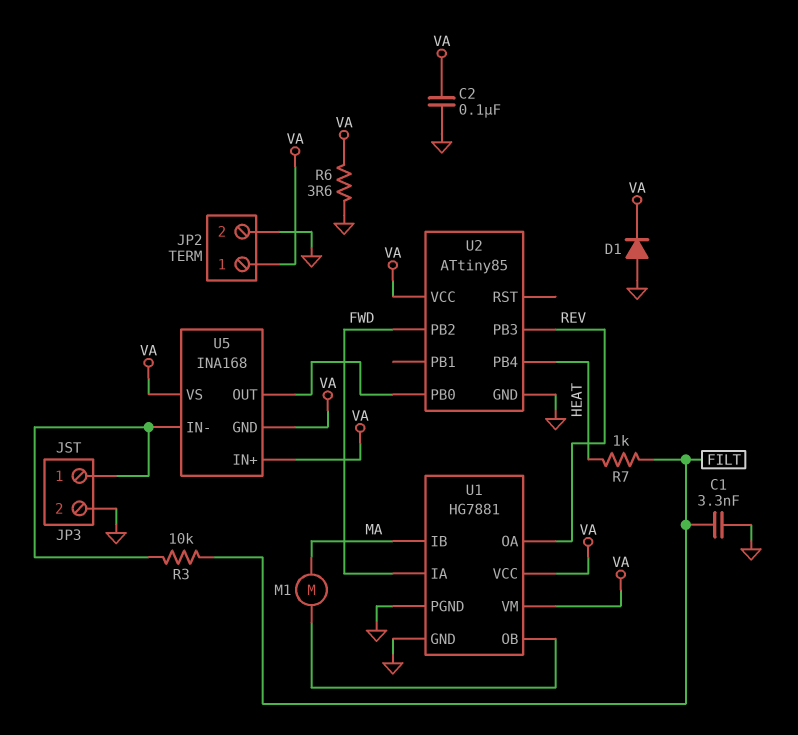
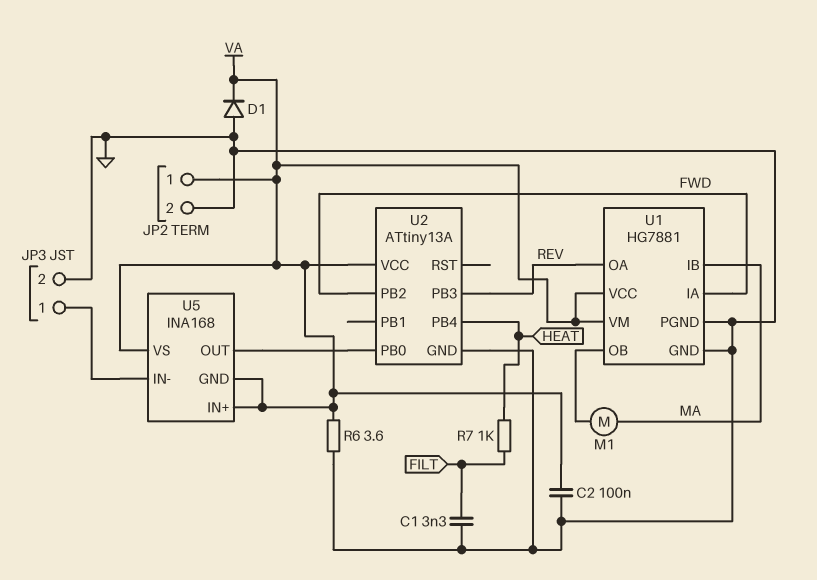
R3: 10k (FILT, JP3/1) -> none
U2: ATtiny85 -> ATtiny13A

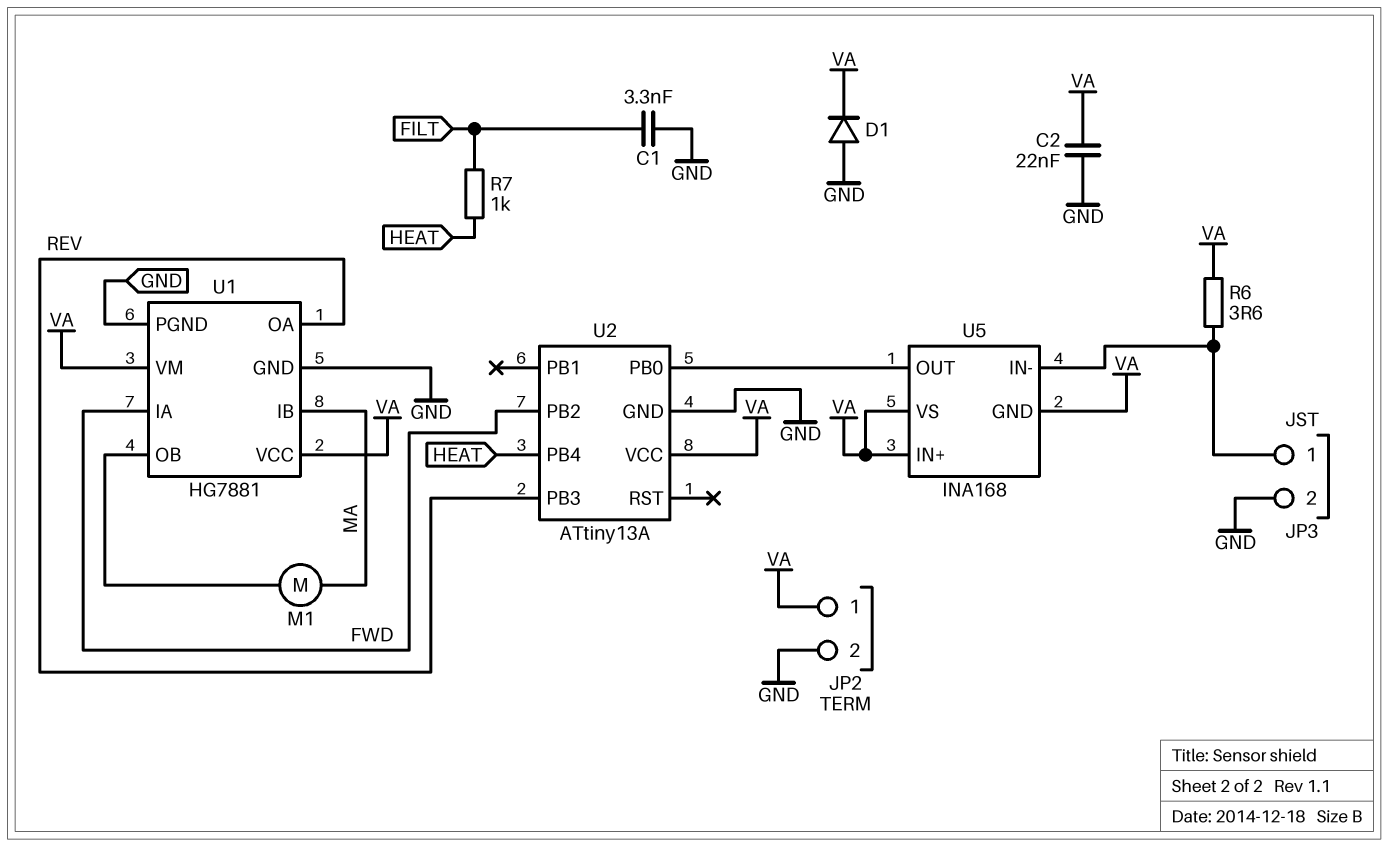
C2: 100nF (GND, VA) -> 22nF (GND, VA)
R6: 3.6 (GND, VA) -> 3.6 (JP3/1, VA)

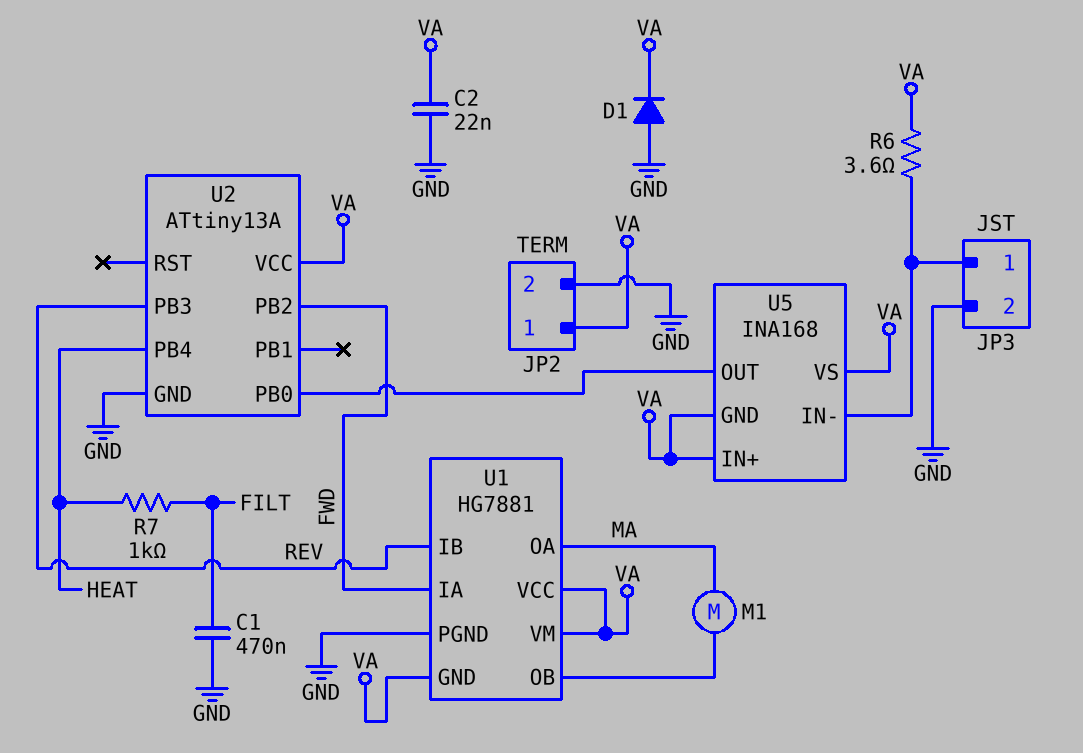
C1: 3.3nF (FILT, GND) -> 470nF (FILT, GND)
U1 pin GND: GND -> VA
U1 pin IB: MA -> REV
U1 pin OA: REV -> MA

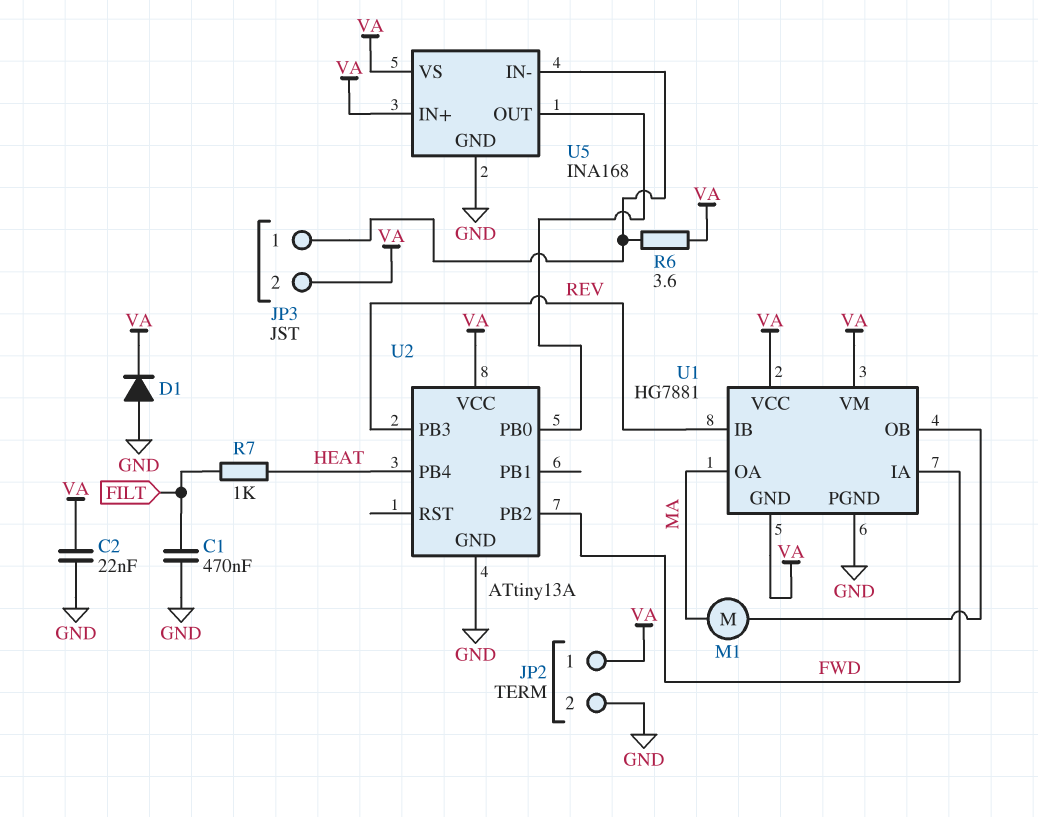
JP3 pin 2: GND -> VA
U5 pin GND: VA -> GND

